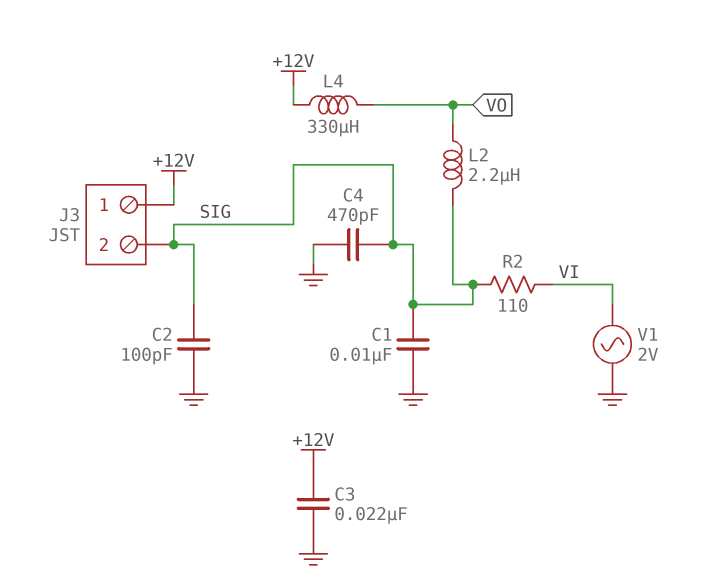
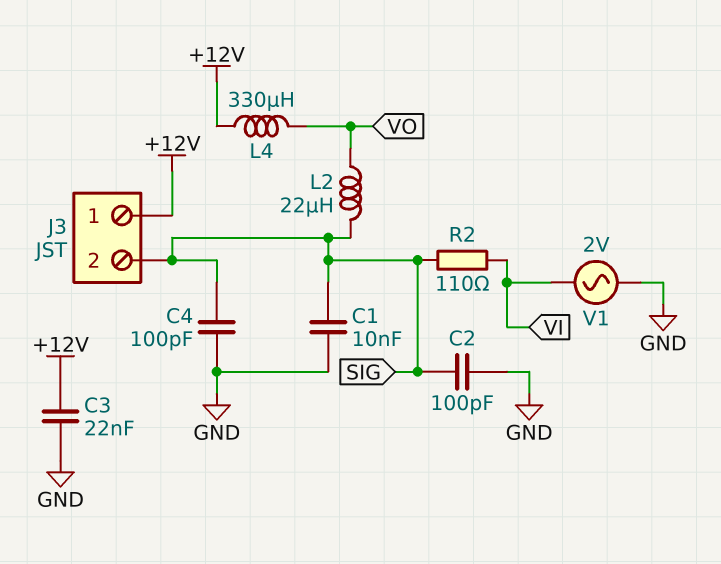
C4: 470pF (GND, SIG) -> 100pF (GND, SIG)
L2: 2.2uH (SIG, VO) -> 22uH (SIG, VO)

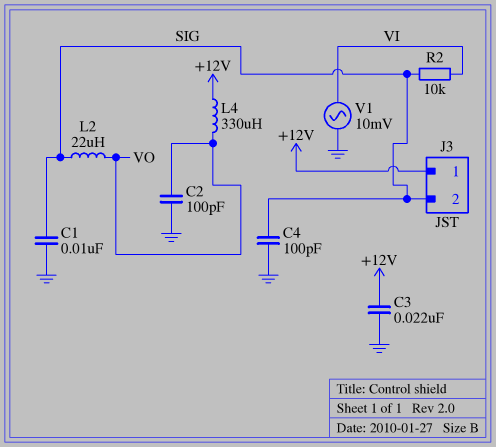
C2: 100pF (GND, SIG) -> 100pF (GND, VO)
R2: 110 (SIG, VI) -> 10k (SIG, VI)
V1: AC 2V (GND, VI) -> AC 10mV (GND, VI)

